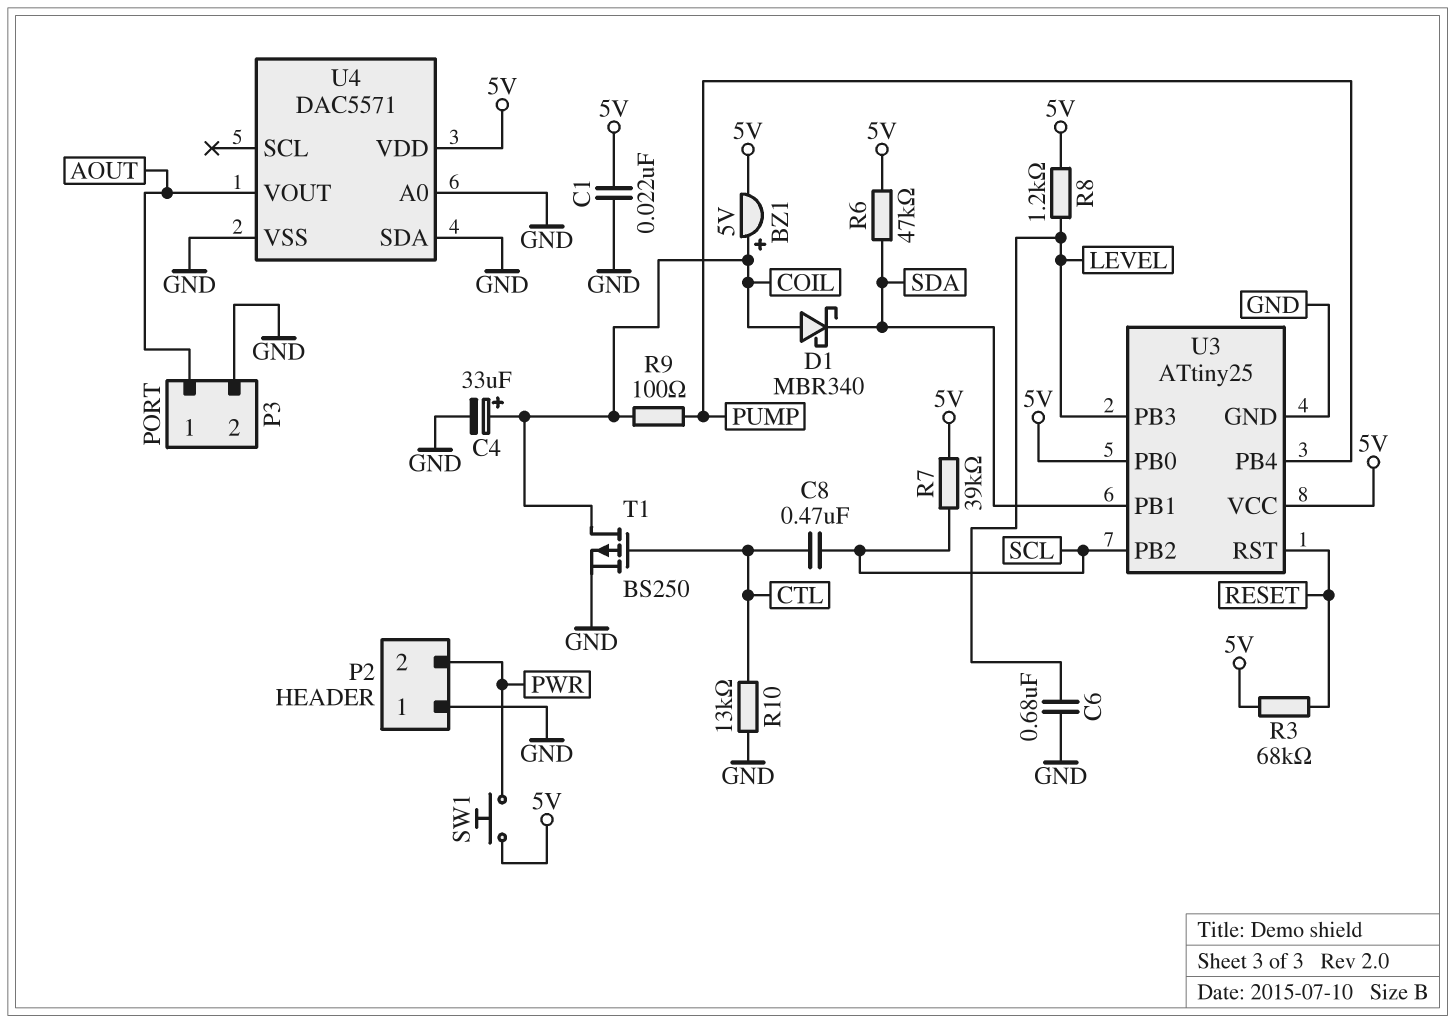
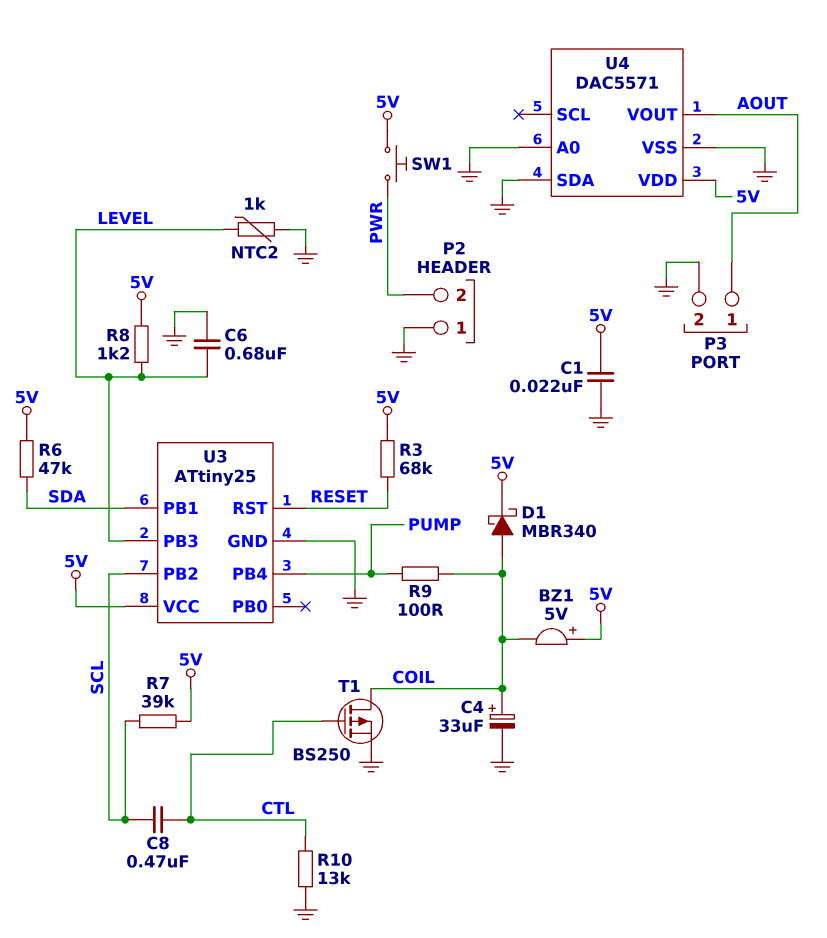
BZ1: buzzer 5V (plus COIL, minus 5V) -> buzzer 5V (plus 5V, minus COIL)
D1: schottky MBR340 (A COIL, K SDA) -> schottky MBR340 (A COIL, K 5V)
NTC2: none -> 1k (GND, LEVEL)
U3 pin PB0: 5V -> none

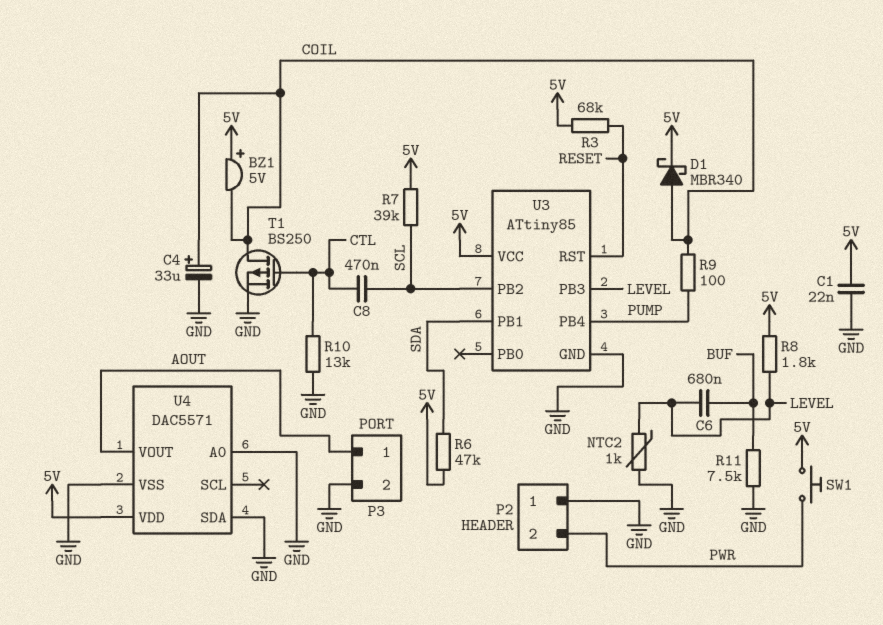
C6: 680nF (GND, LEVEL) -> 680nF (BUF, LEVEL)
R8: 1.2k (5V, LEVEL) -> 1.8k (5V, LEVEL)
R11: none -> 7.5k (BUF, GND)
U3: ATtiny25 -> ATtiny85

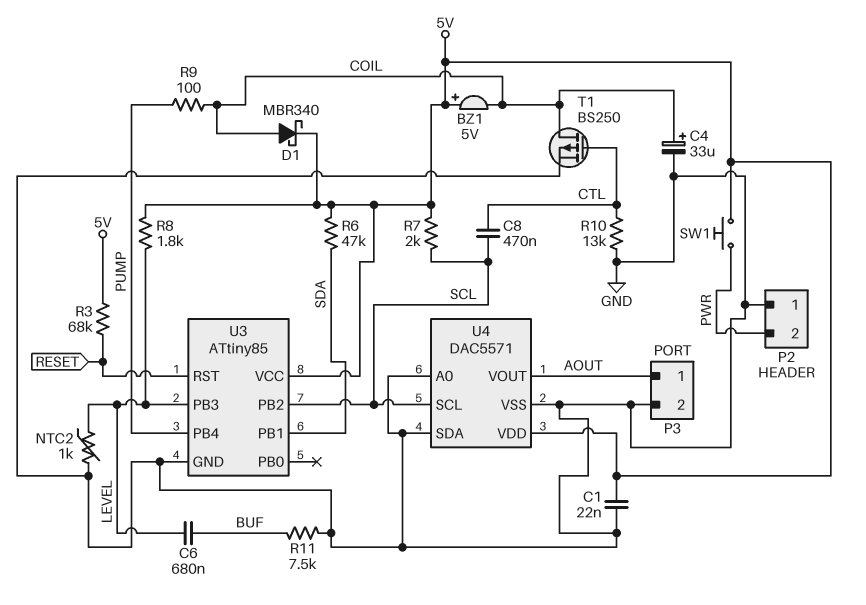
R7: 39k (5V, SCL) -> 2k (5V, SCL)
U4 pin SCL: none -> SCL

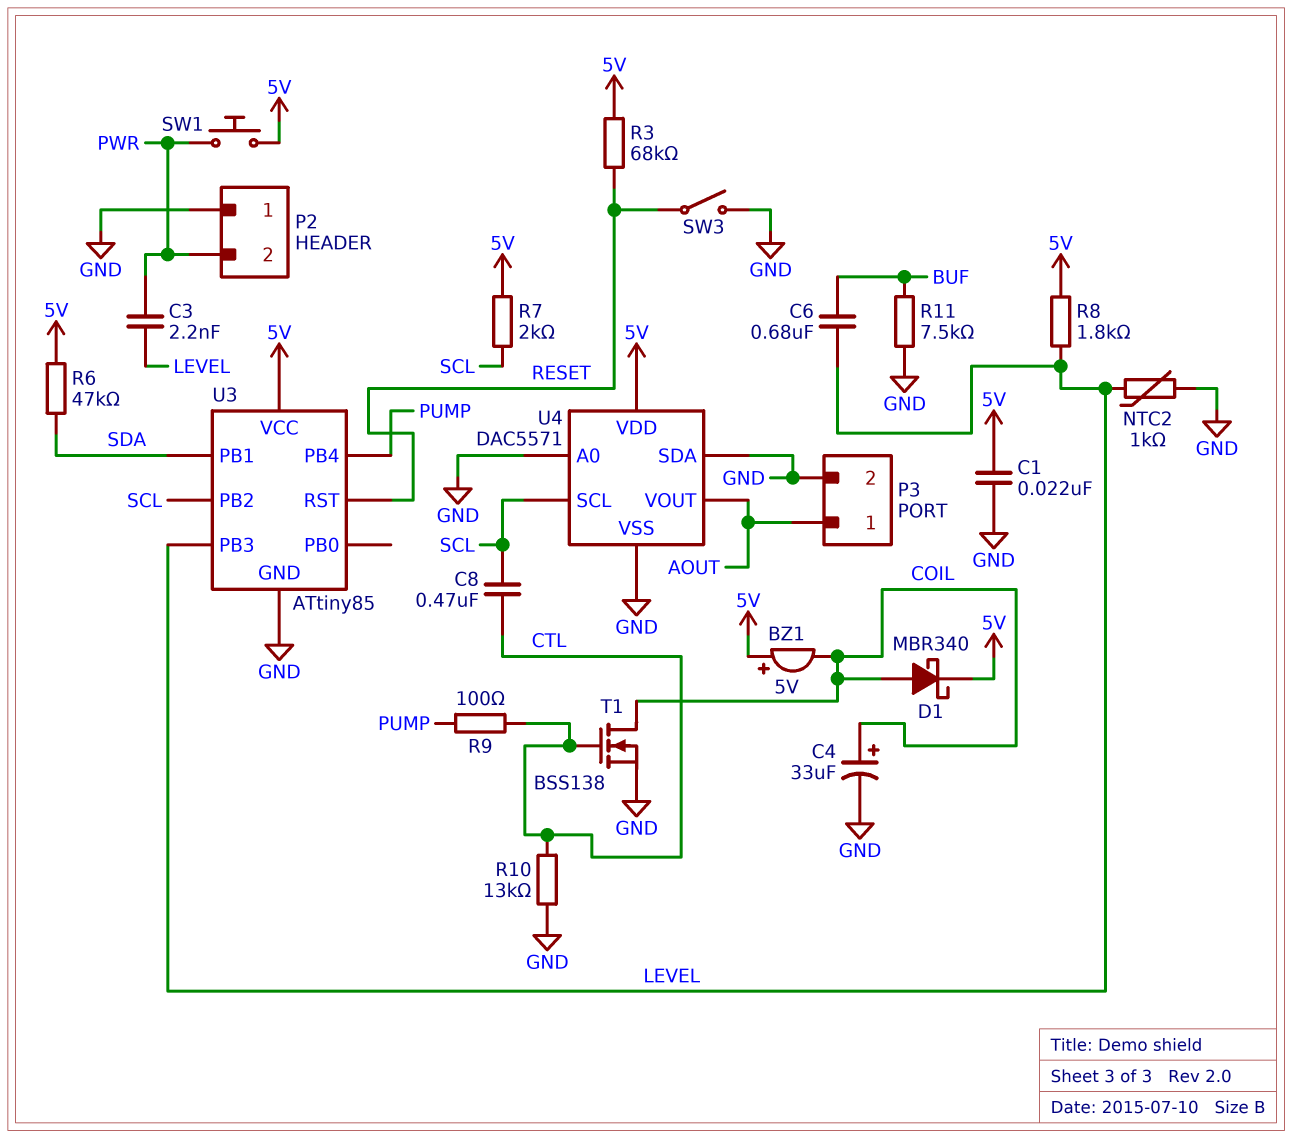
C3: none -> 2.2nF (LEVEL, PWR)
R9: 100 (COIL, PUMP) -> 100 (CTL, PUMP)
SW3: none -> switch (GND, RESET)
T1: PMOS BS250 (G CTL, D COIL, S GND) -> NMOS BSS138 (G CTL, D COIL, S GND)

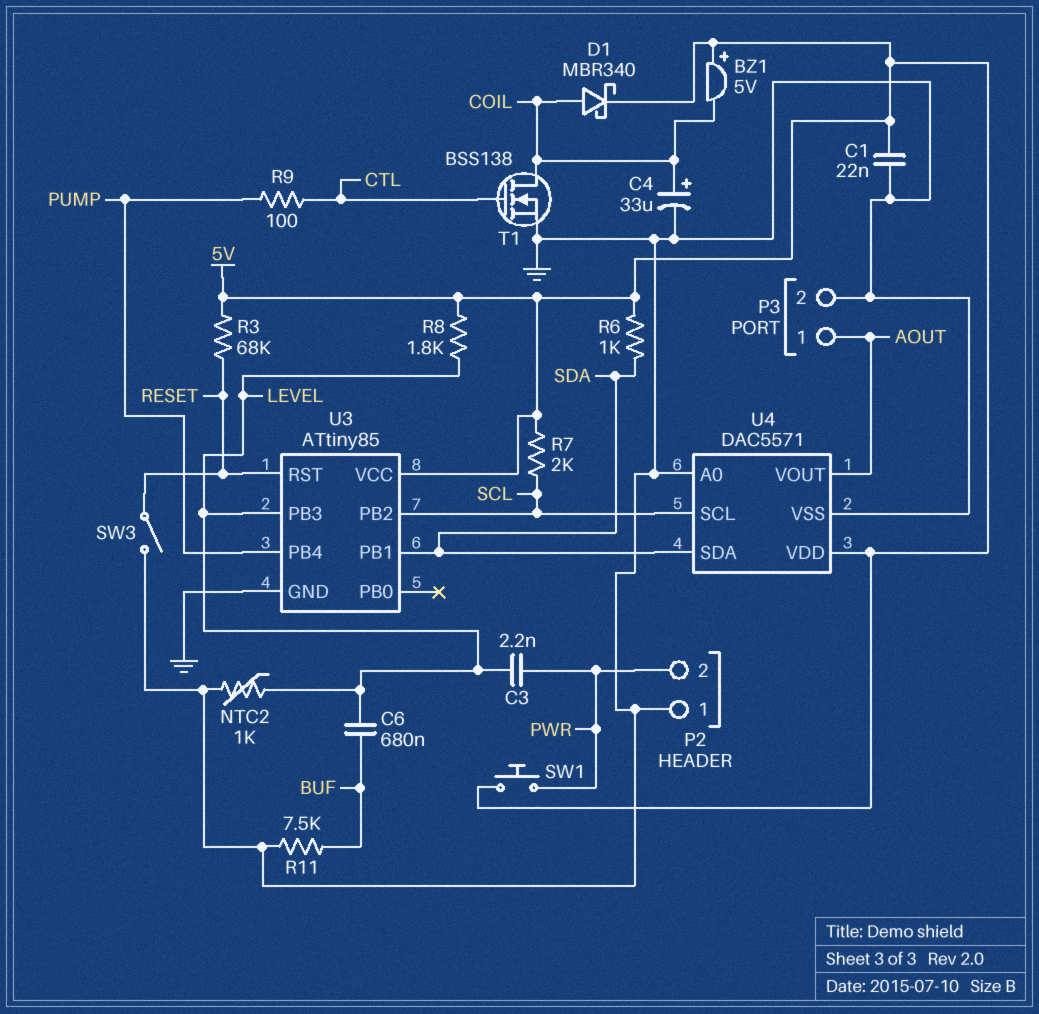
C8: 470nF (CTL, SCL) -> none
R6: 47k (5V, SDA) -> 1k (5V, SDA)
R10: 13k (CTL, GND) -> none
U4 pin SDA: GND -> SDA

